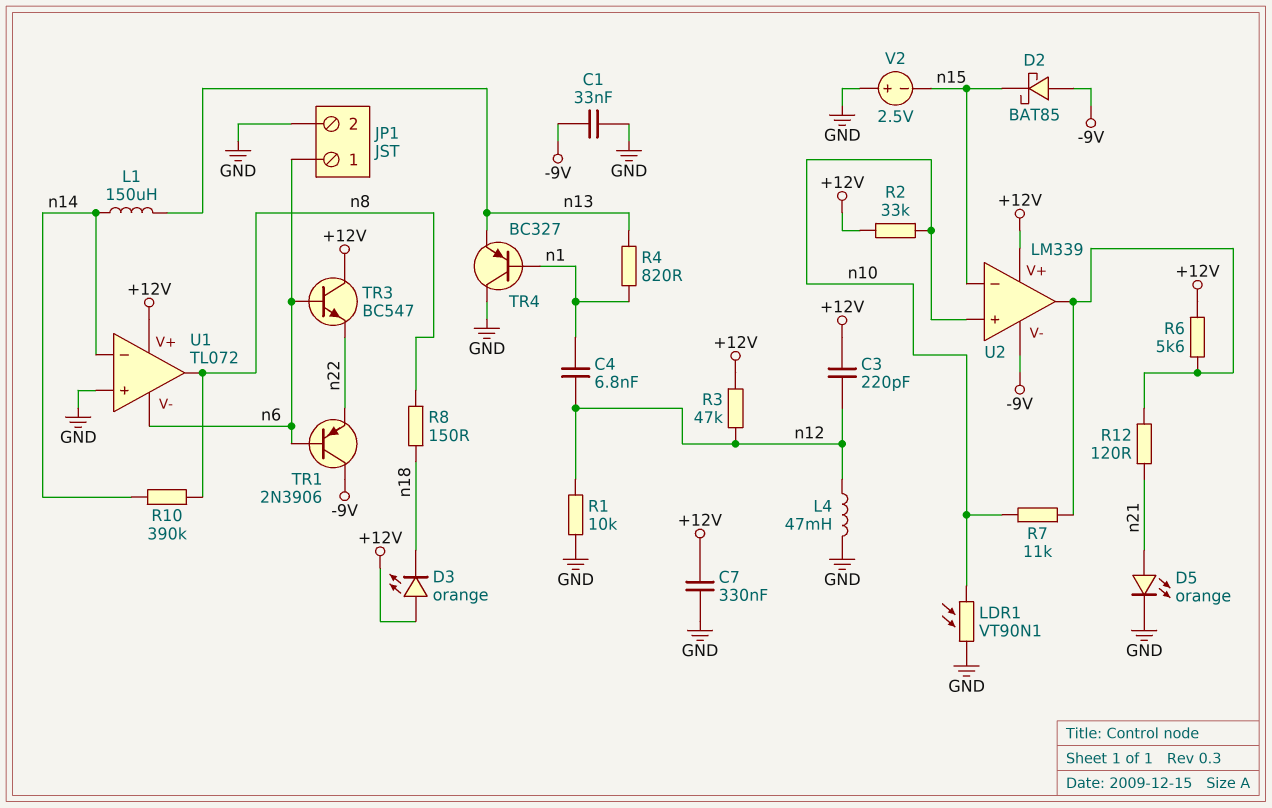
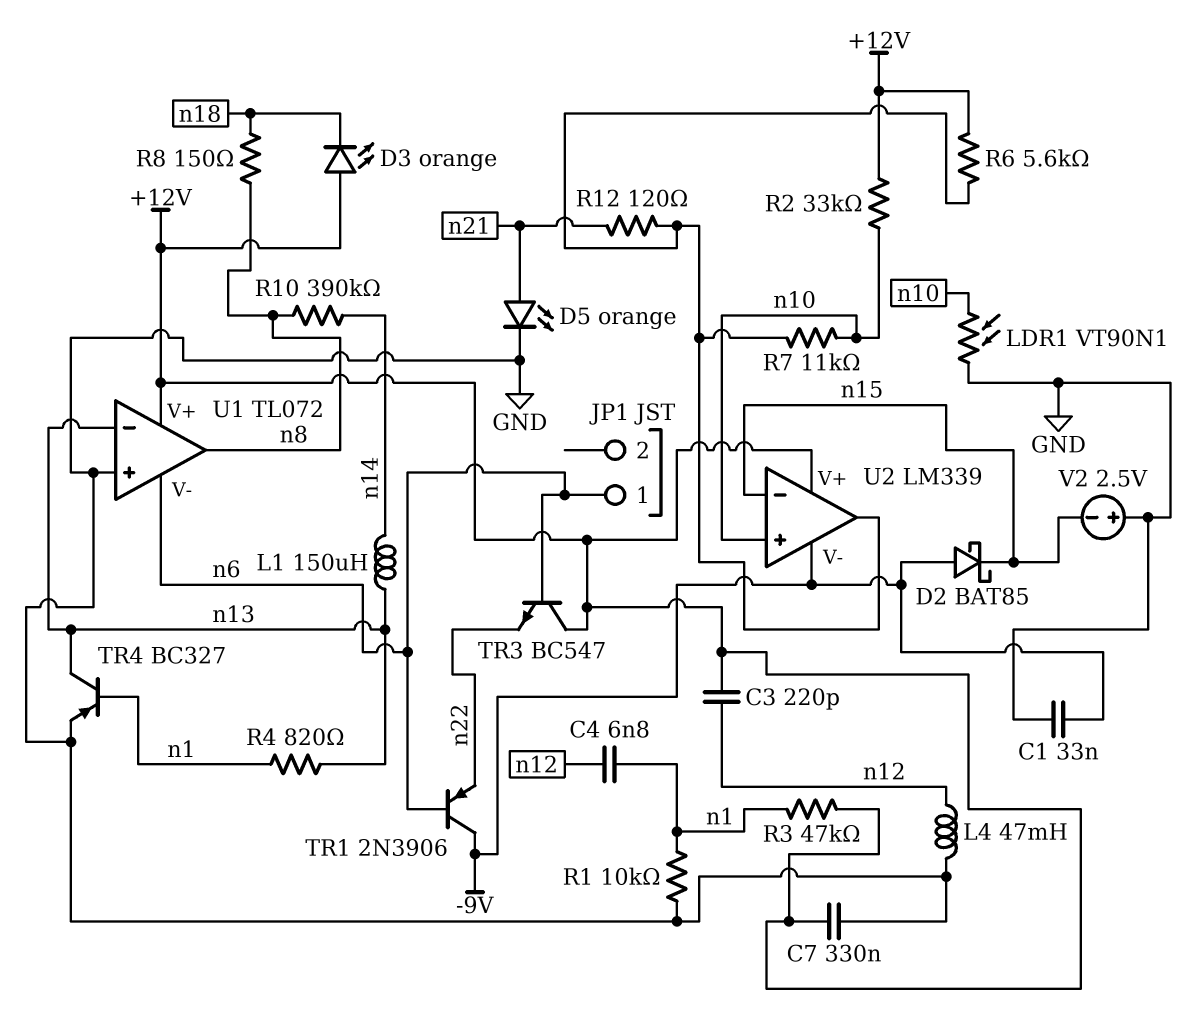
JP1 pin 2: GND -> none
R1: 10k (GND, n12) -> 10k (GND, n1)
R3: 47k (+12V, n12) -> 47k (+12V, n1)
TR4: PNP BC327 (B n1, C GND, E n13) -> PNP BC327 (B n1, C n13, E GND)
U1 pin in-: n14 -> n13

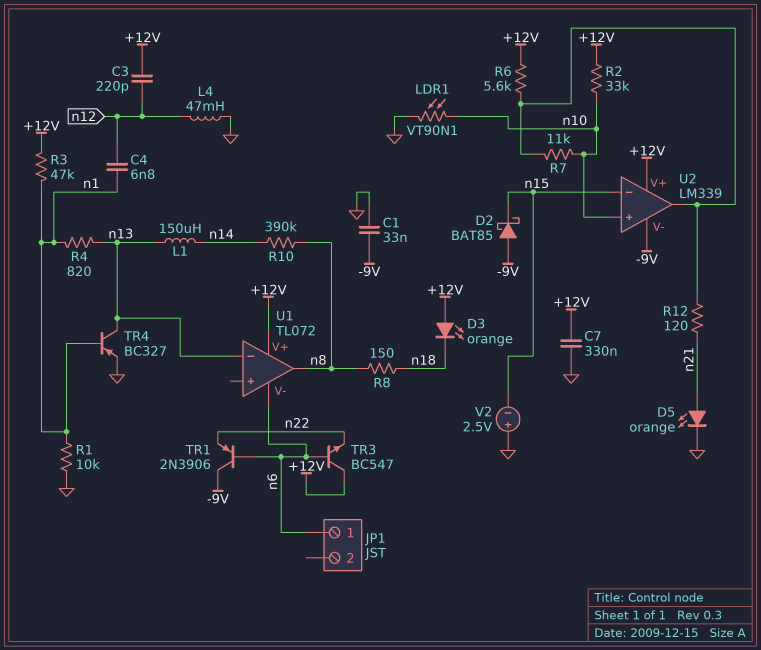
U1 pin in+: GND -> none

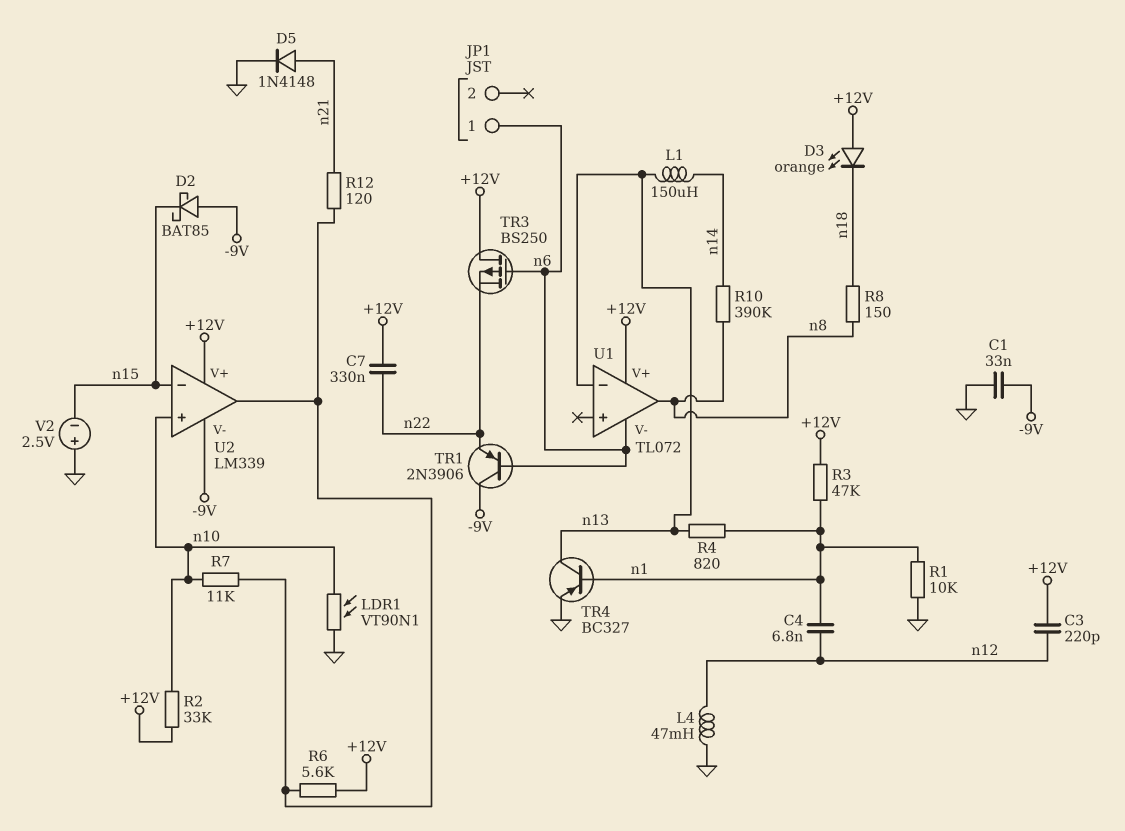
C7: 330nF (+12V, GND) -> 330nF (+12V, n22)
D5: LED orange (A n21, K GND) -> diode 1N4148 (A n21, K GND)
TR3: NPN BC547 (B n6, C +12V, E n22) -> PMOS BS250 (G n6, D +12V, S n22)

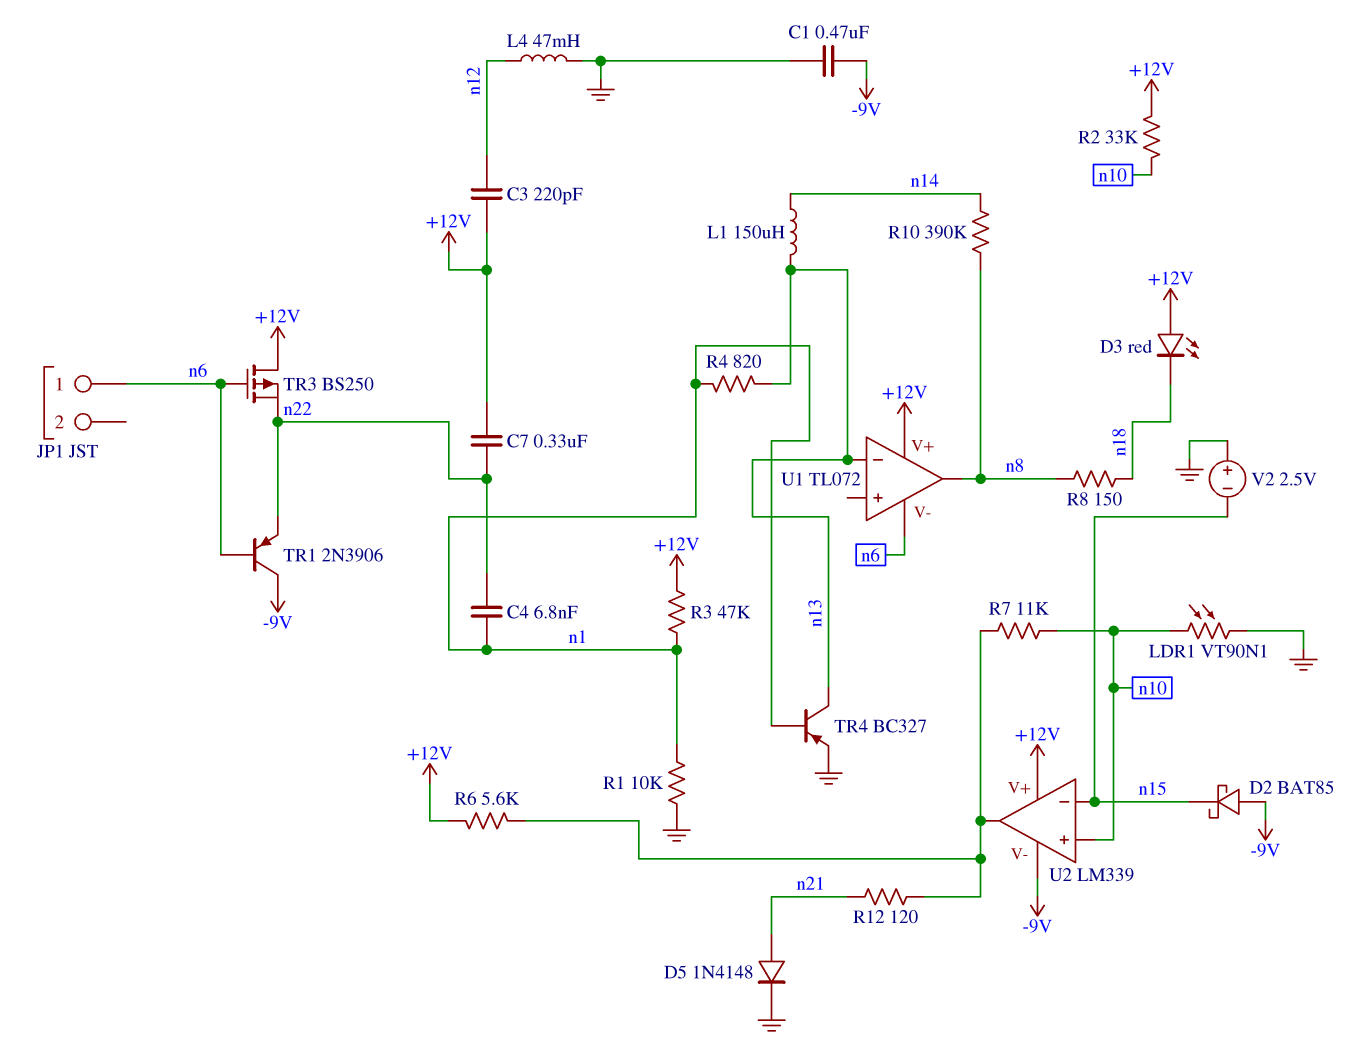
C1: 33nF (-9V, GND) -> 470nF (-9V, GND)
C4: 6.8nF (n1, n12) -> 6.8nF (n1, n22)
D3: LED orange (A +12V, K n18) -> LED red (A +12V, K n18)

